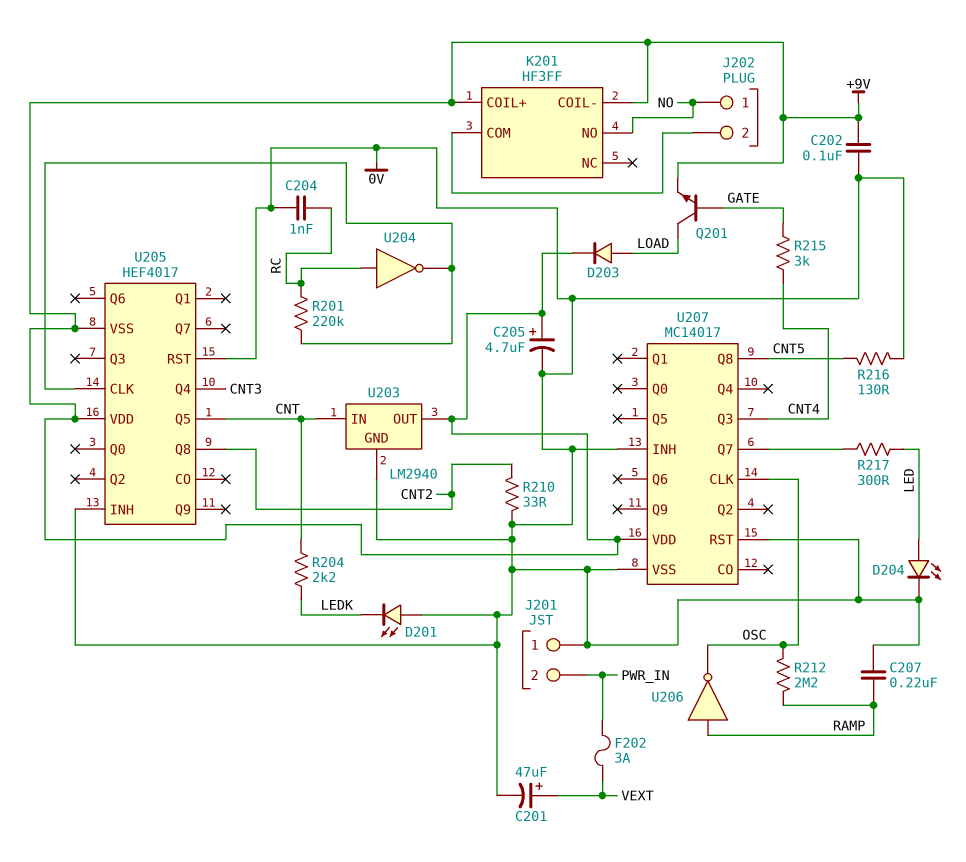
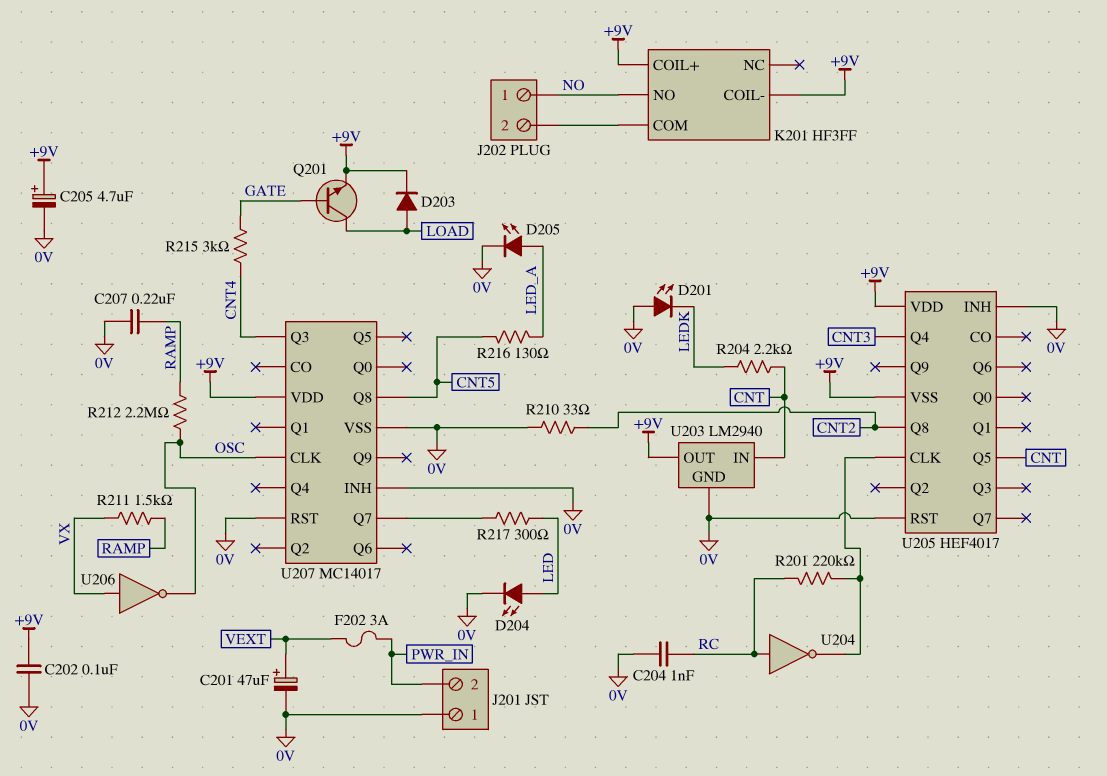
D205: none -> LED (A LED_A, K 0V)
R211: none -> 1.5k (RAMP, VX)
R216: 130 (0V, CNT5) -> 130 (CNT5, LED_A)
U206: NOT (in RAMP, out OSC) -> NOT (in VX, out OSC)

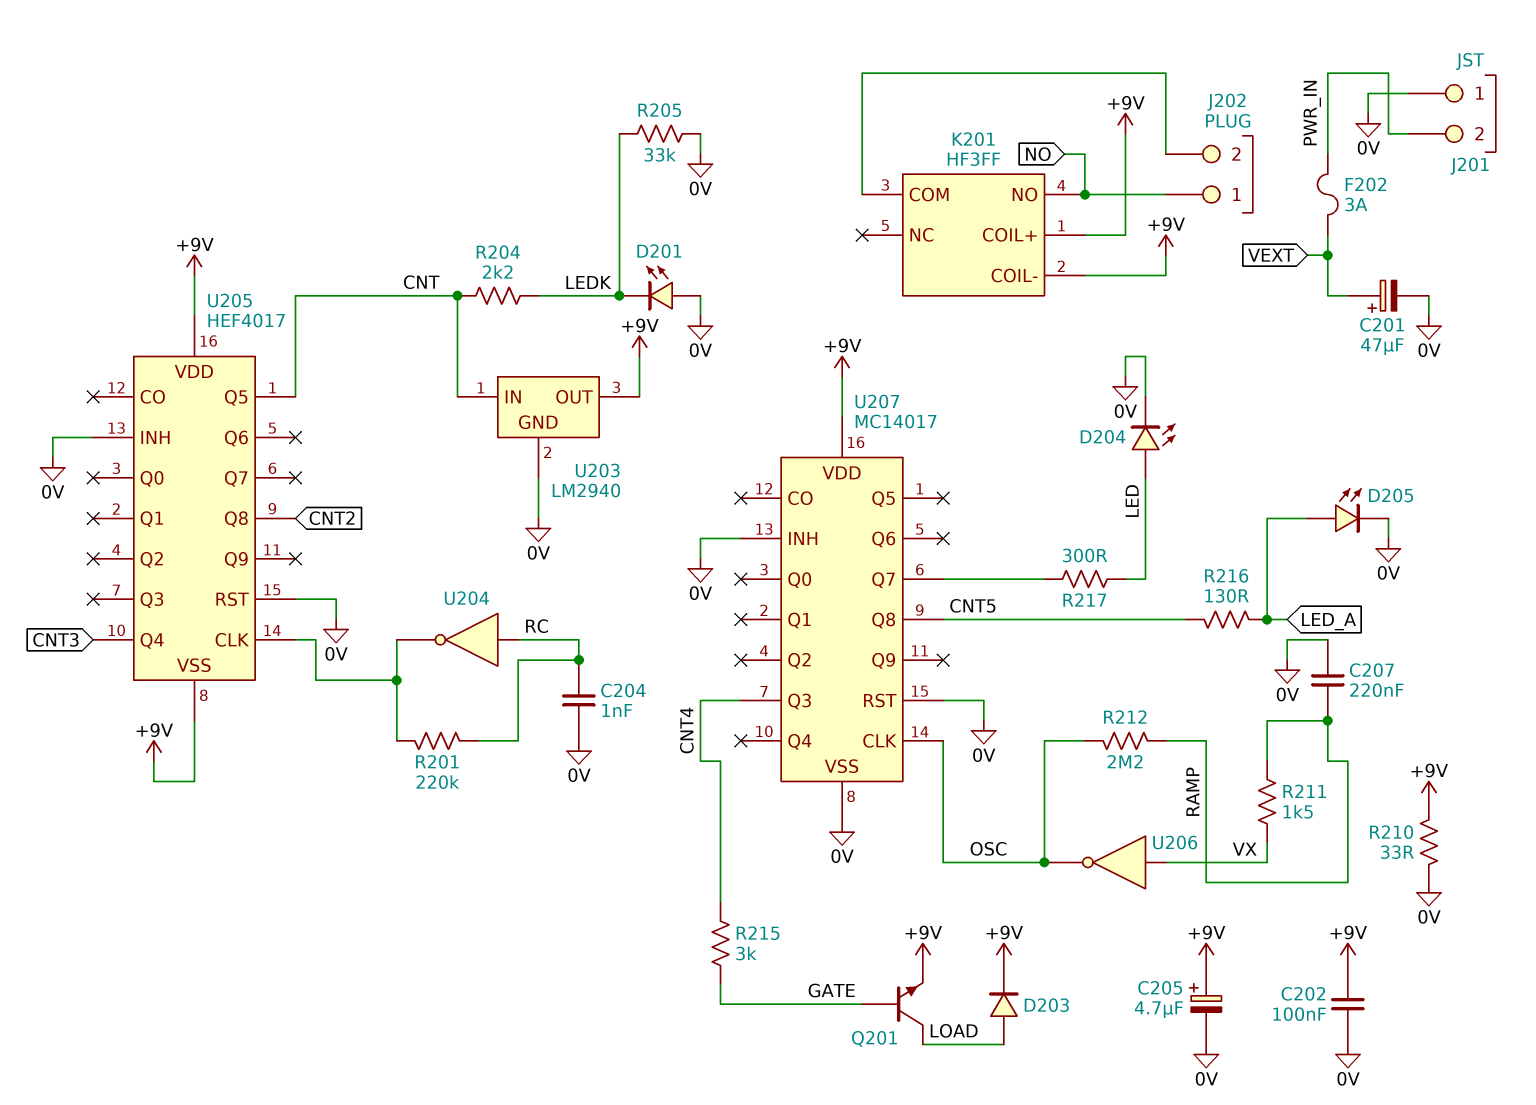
R205: none -> 33k (0V, LEDK)
R210: 33 (0V, CNT2) -> 33 (+9V, 0V)

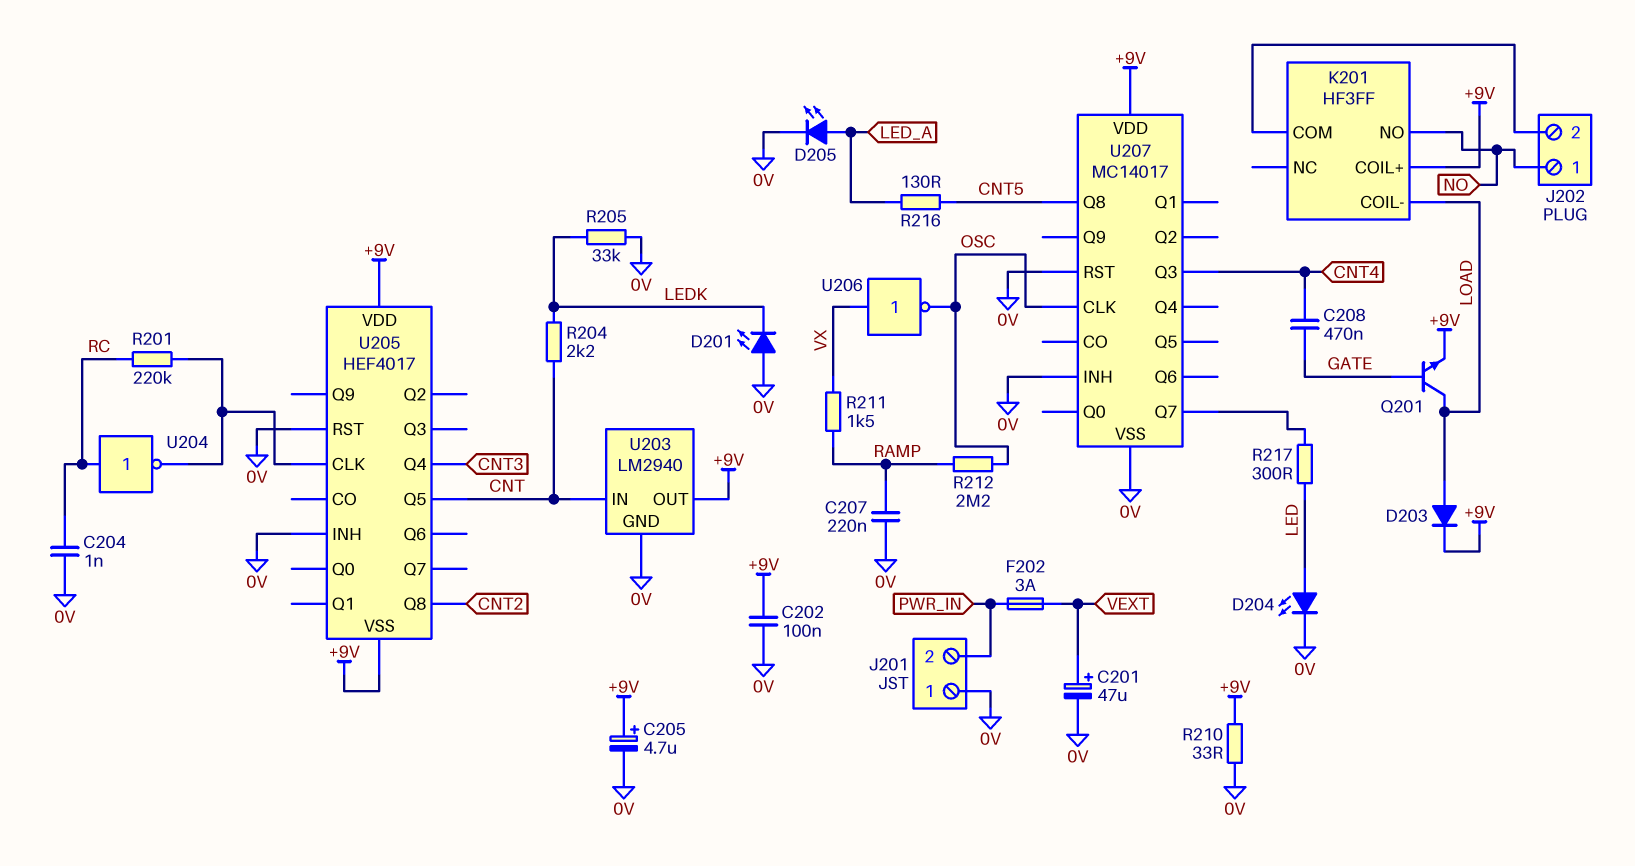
C208: none -> 470nF (CNT4, GATE)
K201 pin COIL-: +9V -> LOAD
R215: 3k (CNT4, GATE) -> none

